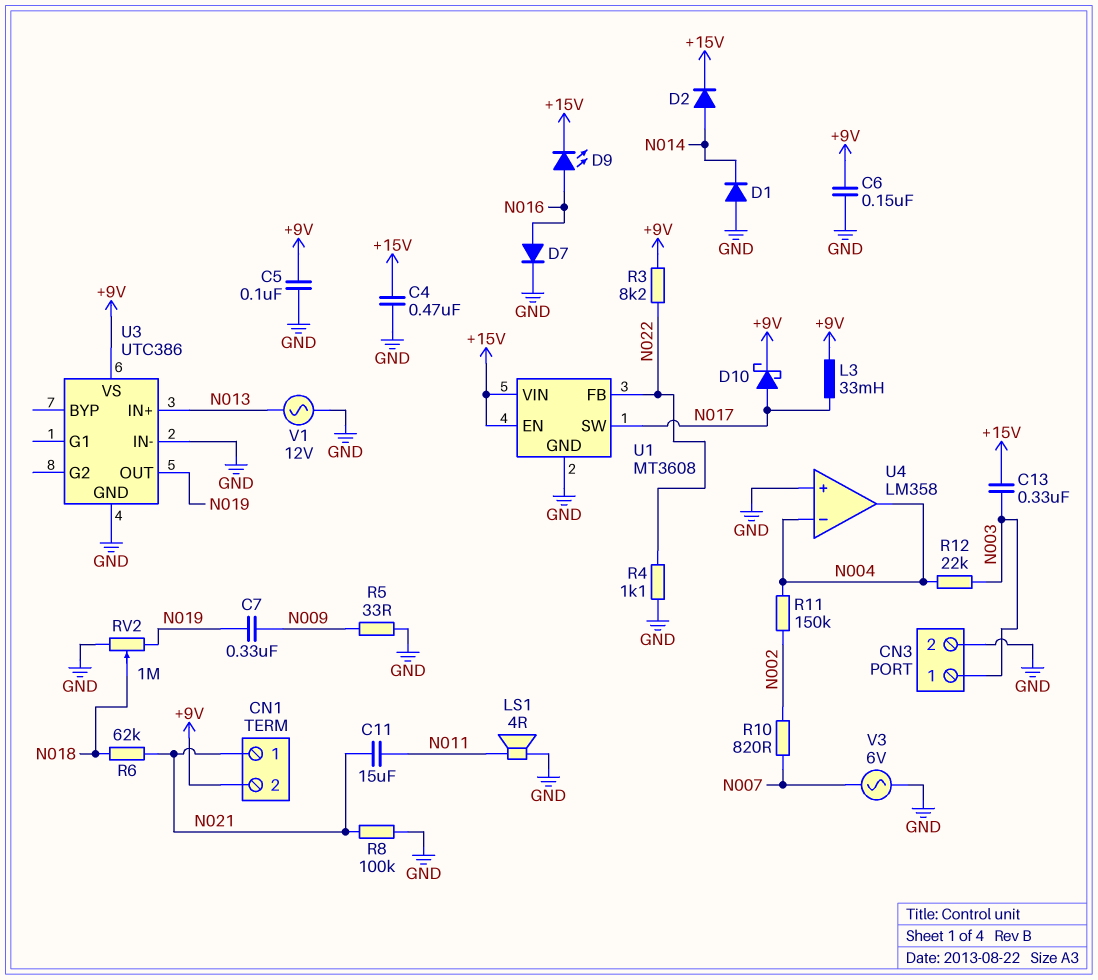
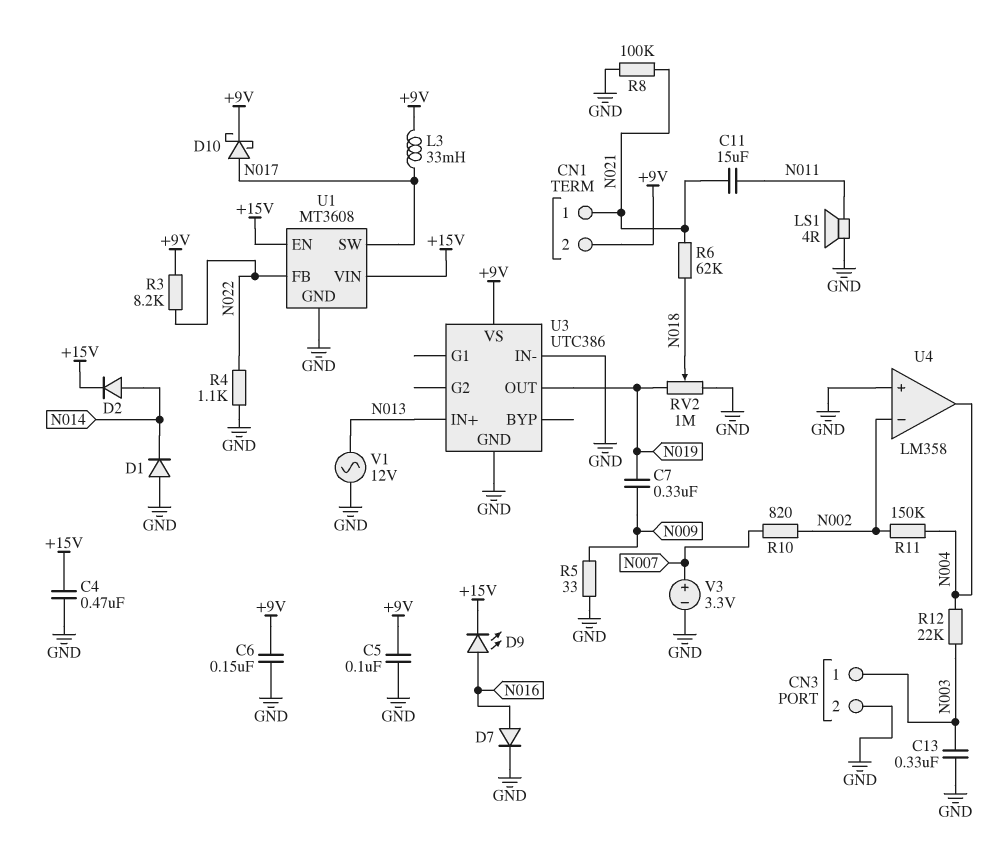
C13: 330nF (+15V, N003) -> 330nF (GND, N003)
U4 pin in-: N004 -> N002
V3: AC 6V (GND, N007) -> 3.3V (plus N007, minus GND)

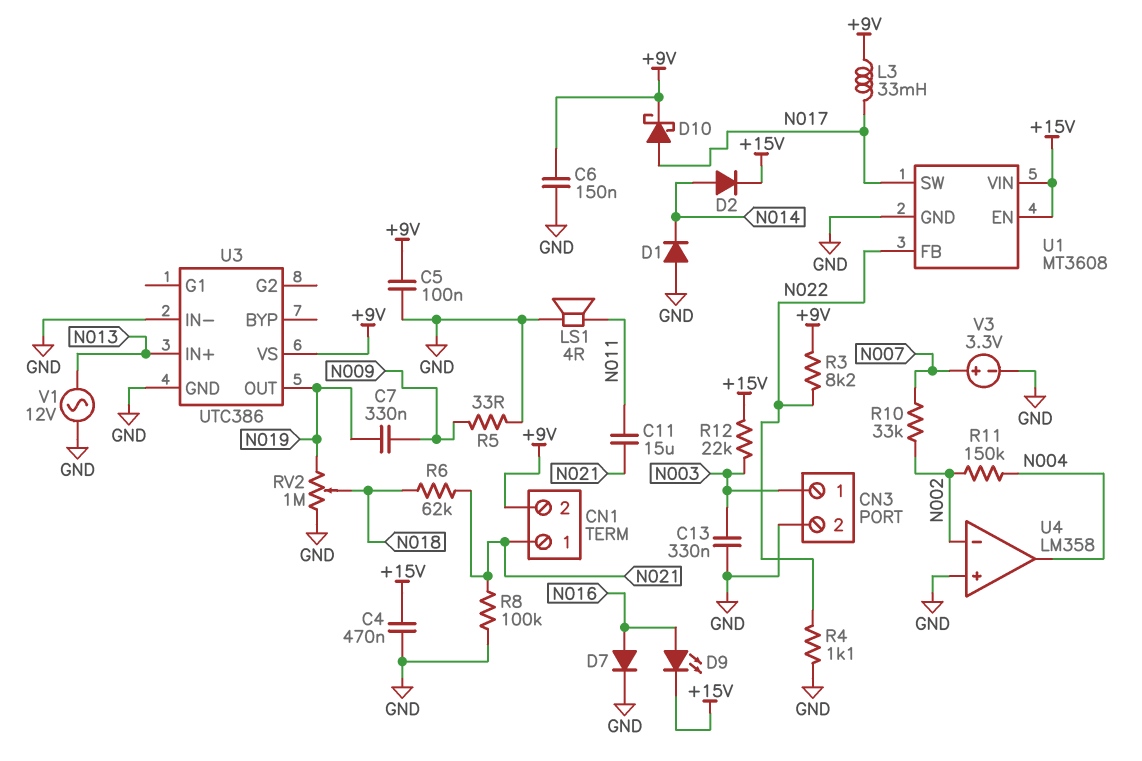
R10: 820 (N002, N007) -> 33k (N002, N007)
R12: 22k (N003, N004) -> 22k (+15V, N003)

